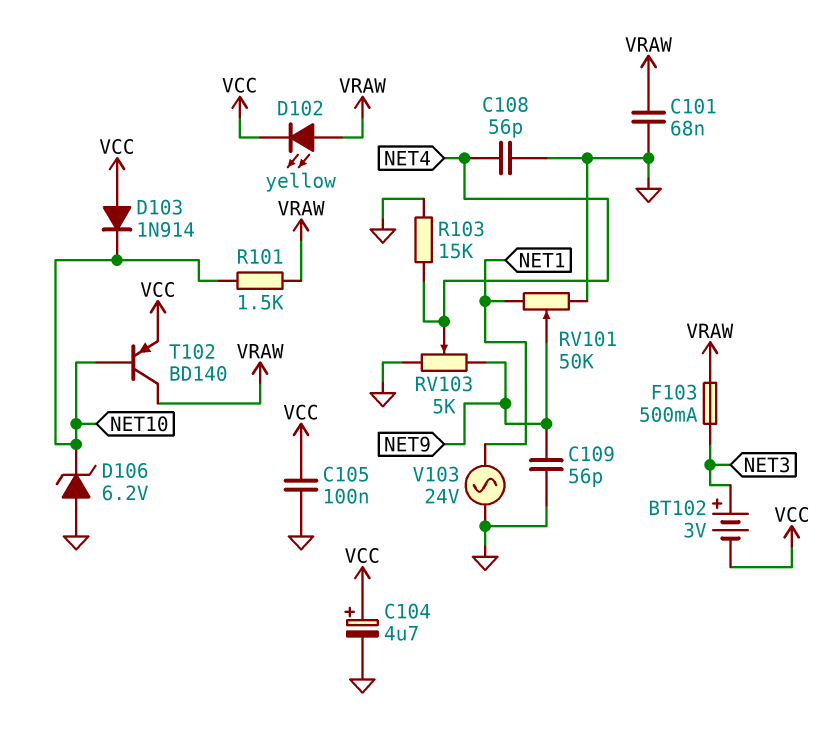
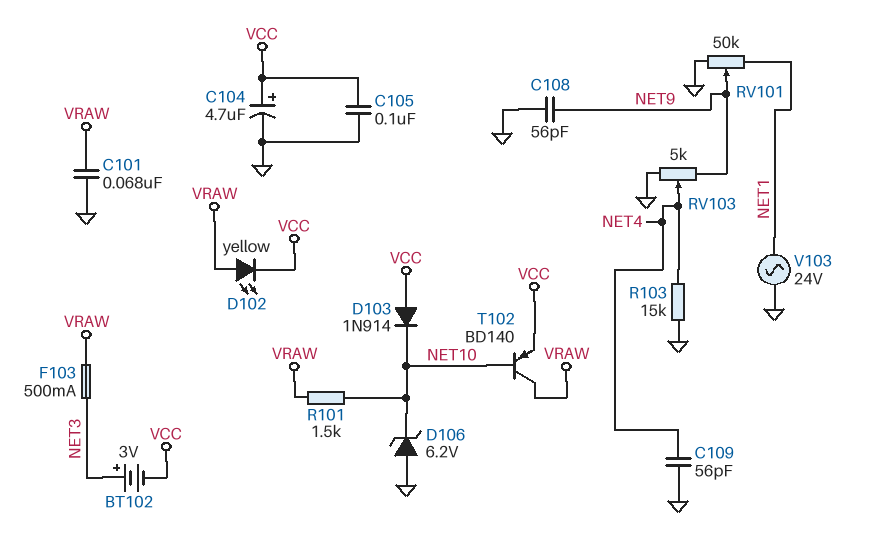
C108: 56pF (GND, NET4) -> 56pF (GND, NET9)
C109: 56pF (GND, NET9) -> 56pF (GND, NET4)

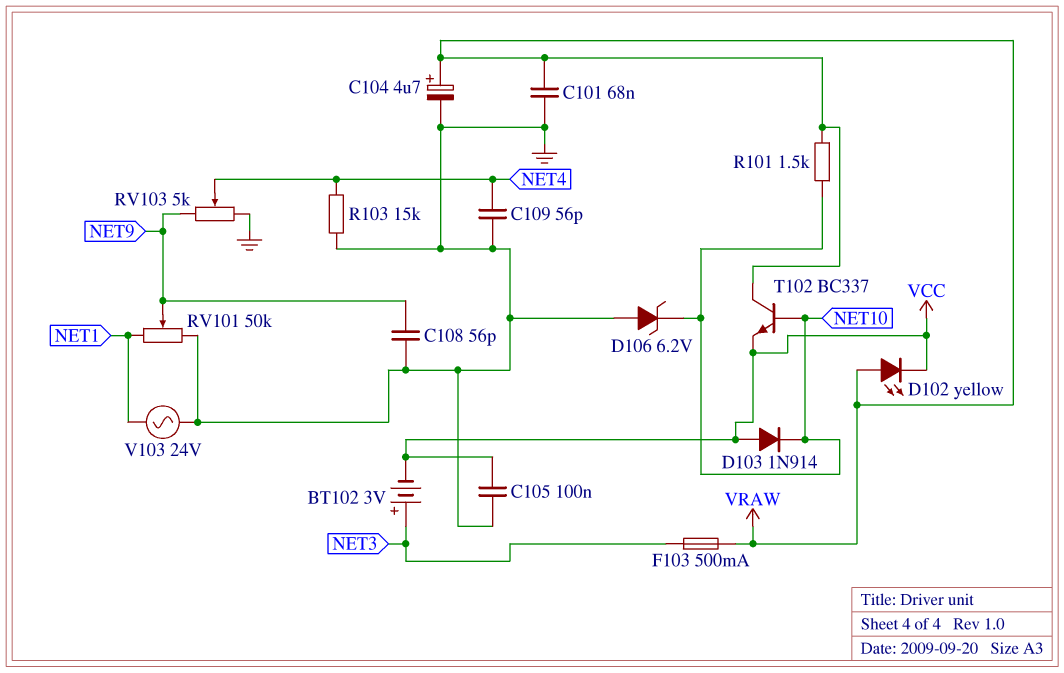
C104: 4.7uF (plus VCC, minus GND) -> 4.7uF (plus VRAW, minus GND)
T102: PNP BD140 (B NET10, C VRAW, E VCC) -> NPN BC337 (B NET10, C VRAW, E VCC)

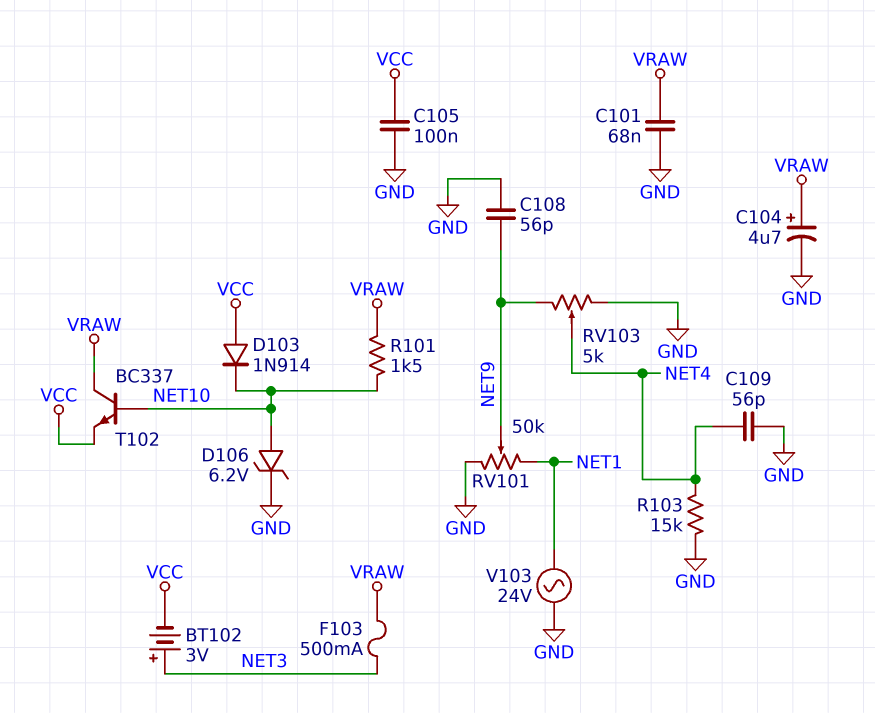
D102: LED yellow (A VRAW, K VCC) -> none
D106: zener 6.2V (A GND, K NET10) -> zener 6.2V (A NET10, K GND)

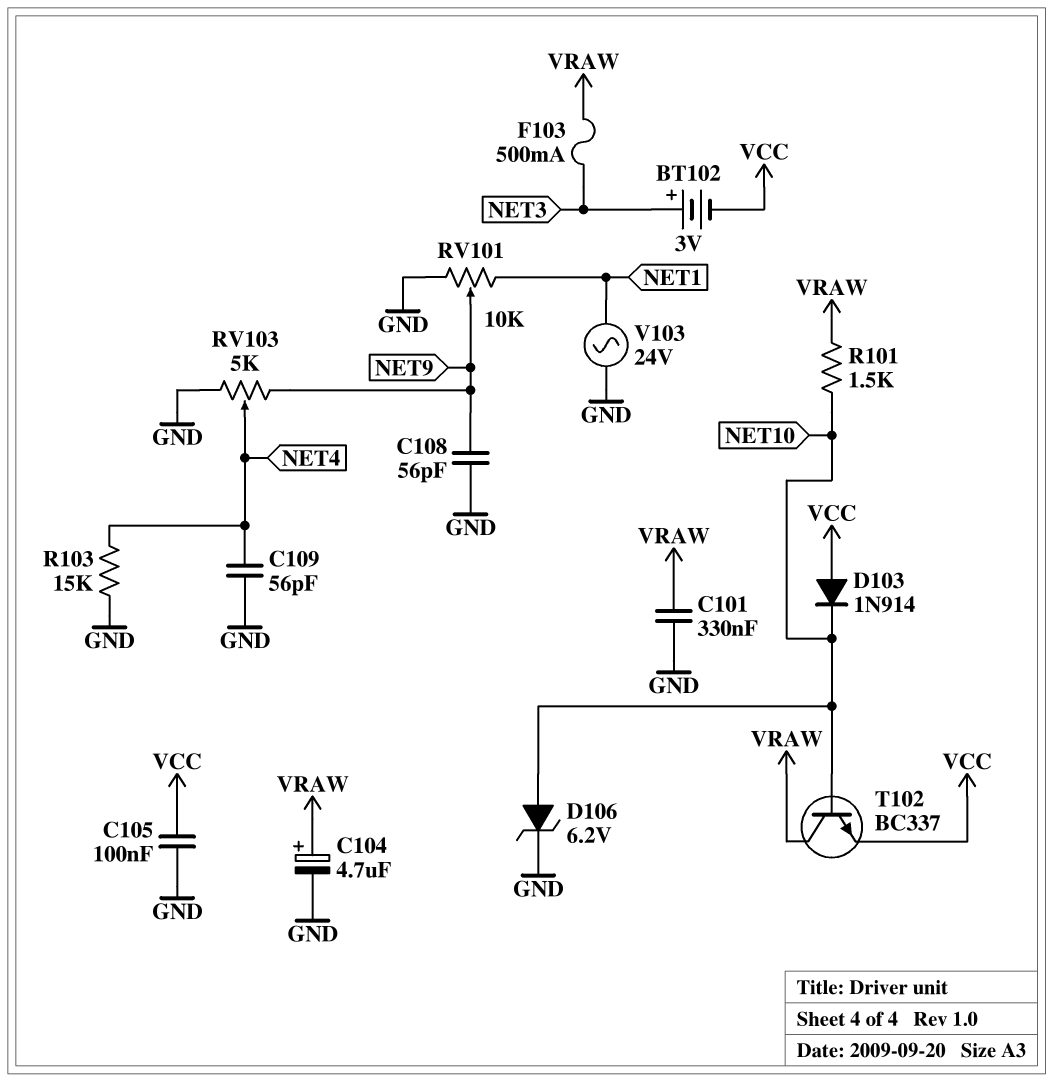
C101: 68nF (GND, VRAW) -> 330nF (GND, VRAW)
RV101: 50k (GND, NET1, wiper NET9) -> 10k (GND, NET1, wiper NET9)

